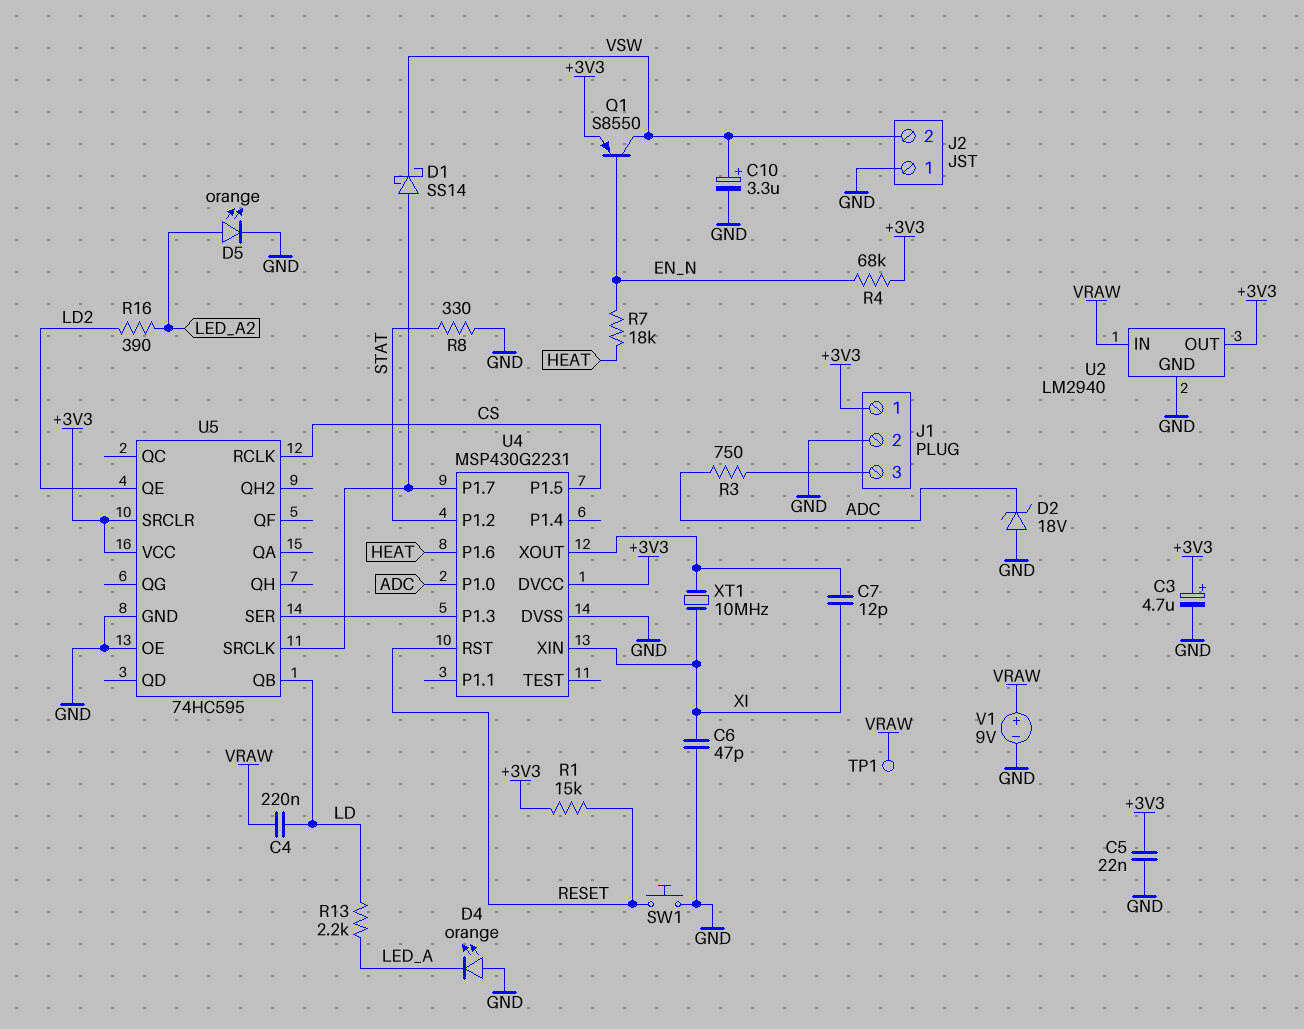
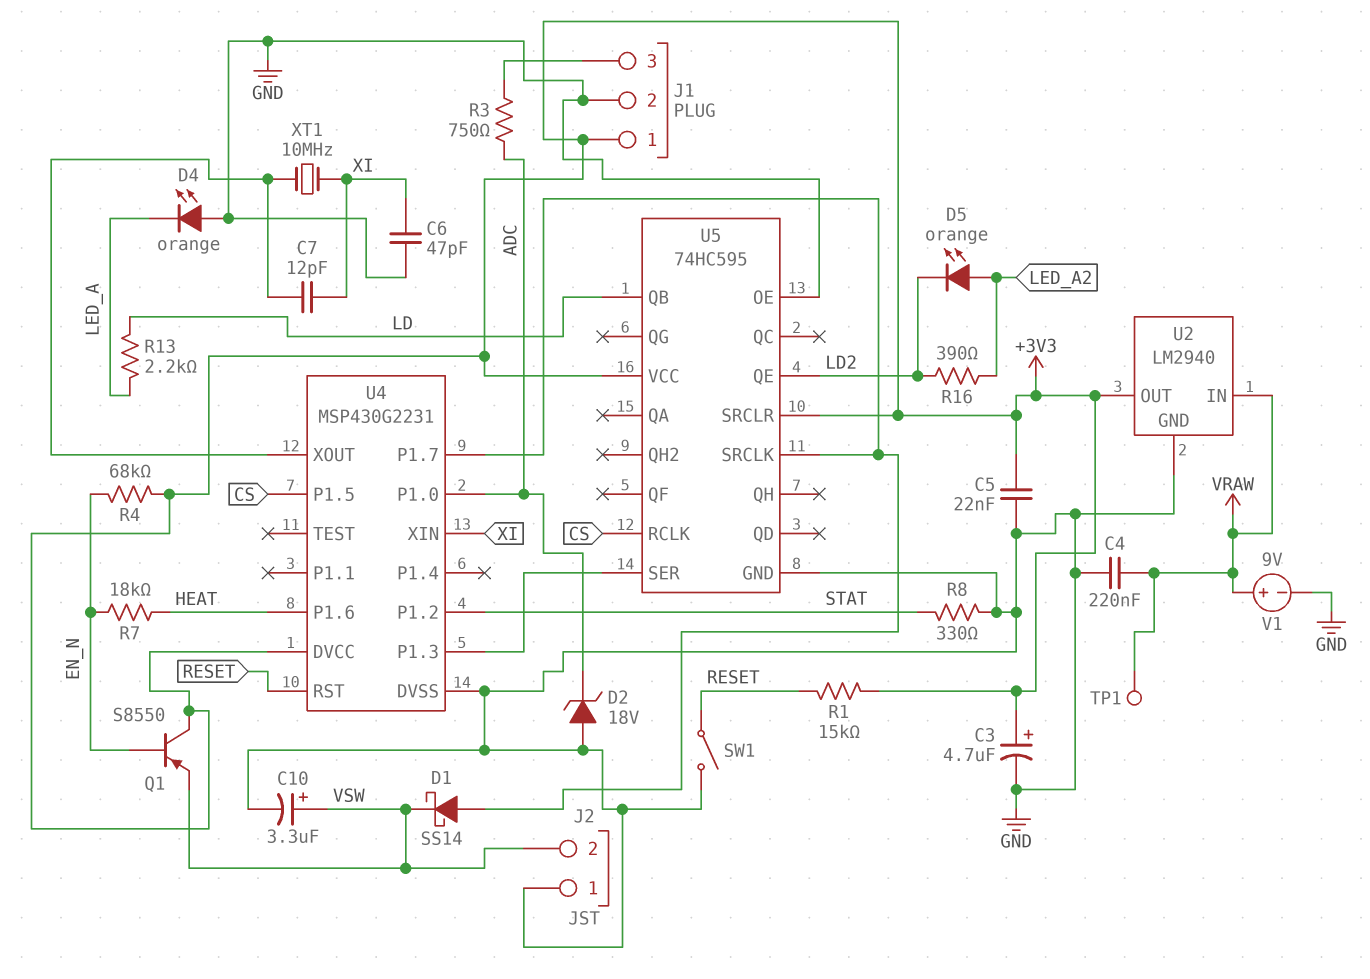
C4: 220nF (LD, VRAW) -> 220nF (GND, VRAW)
D5: LED orange (A LED_A2, K GND) -> LED orange (A LED_A2, K LD2)
Q1: PNP S8550 (B EN_N, C VSW, E +3V3) -> PNP S8550 (B EN_N, C +3V3, E VSW)
SW1: button (GND, RESET) -> switch (GND, RESET)

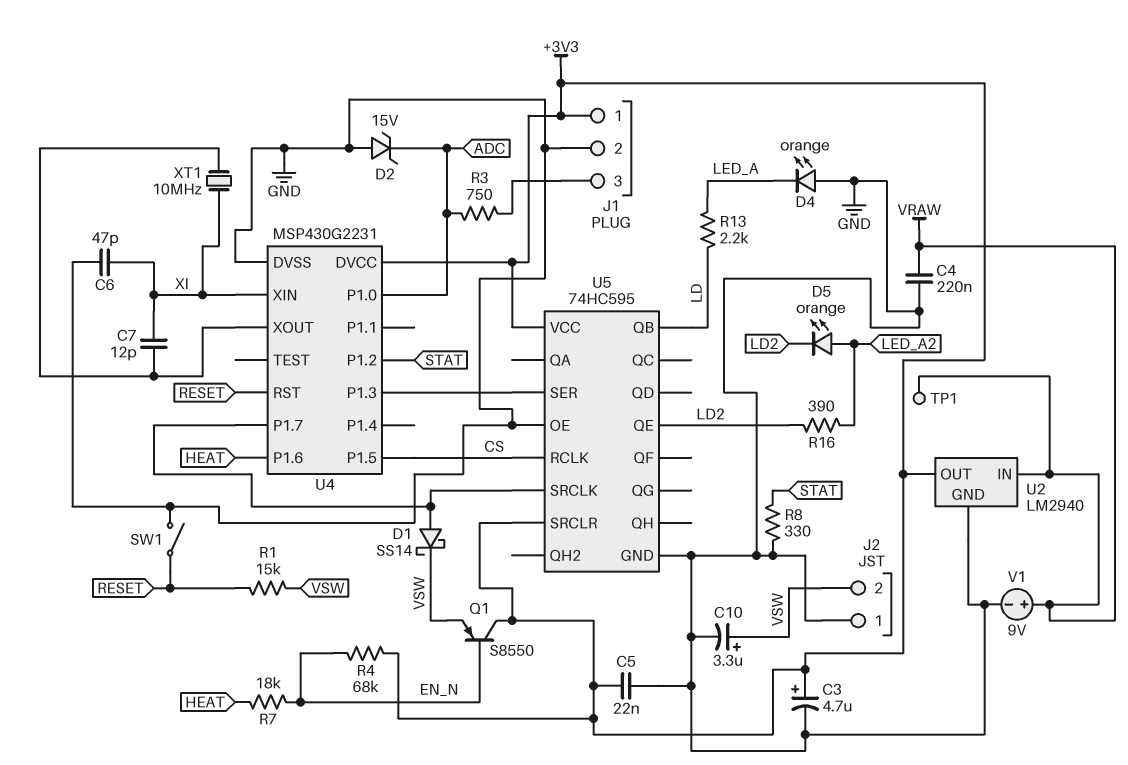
D2: zener 18V (A GND, K ADC) -> zener 15V (A GND, K ADC)
R1: 15k (+3V3, RESET) -> 15k (RESET, VSW)

